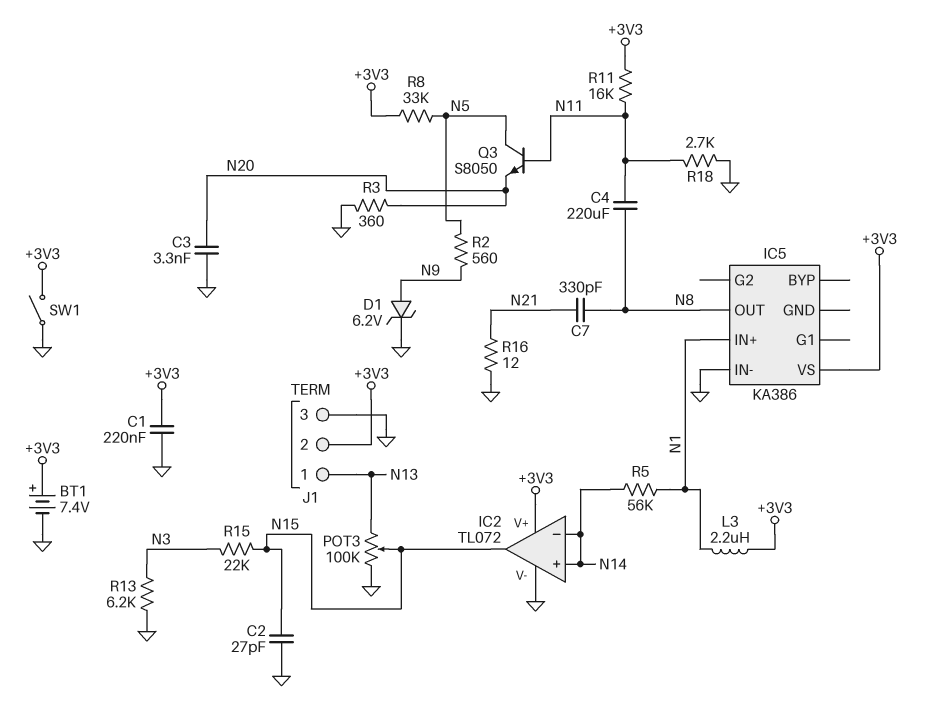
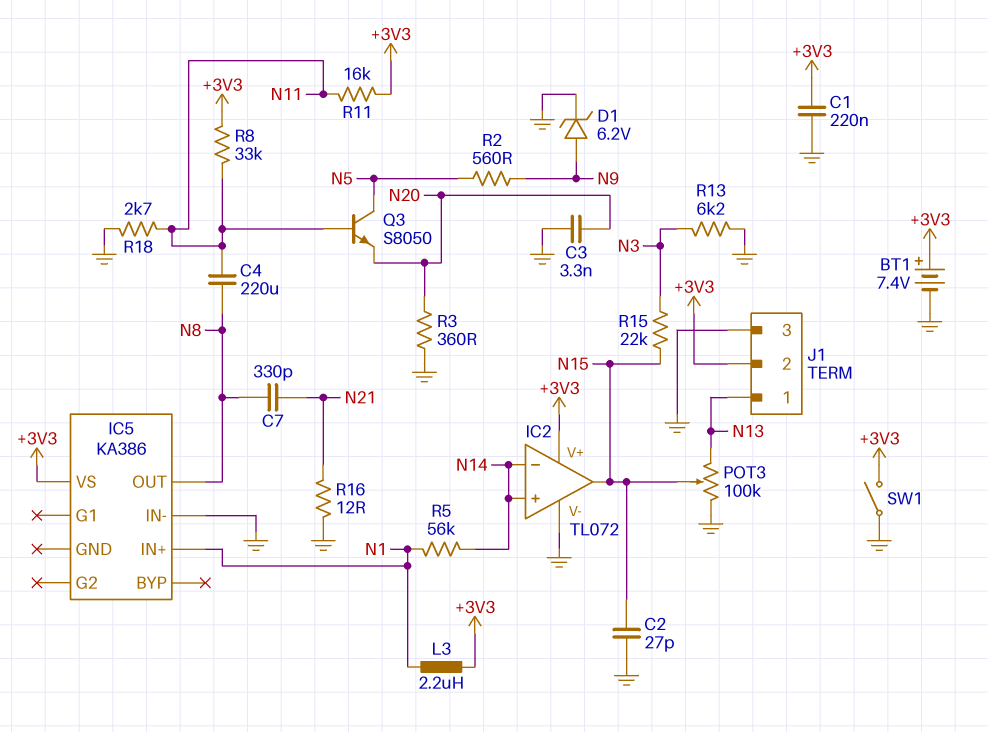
R8: 33k (+3V3, N5) -> 33k (+3V3, N11)

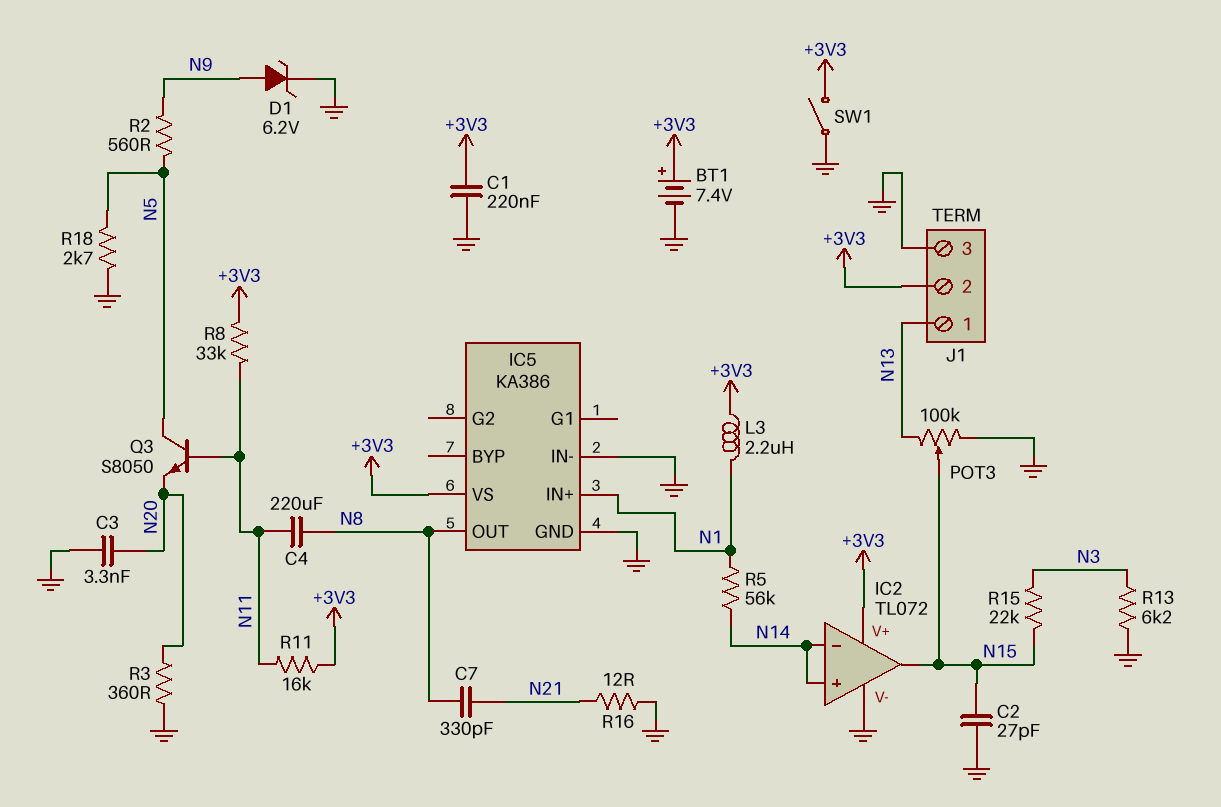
IC5 pin GND: none -> GND
R18: 2.7k (GND, N11) -> 2.7k (GND, N5)

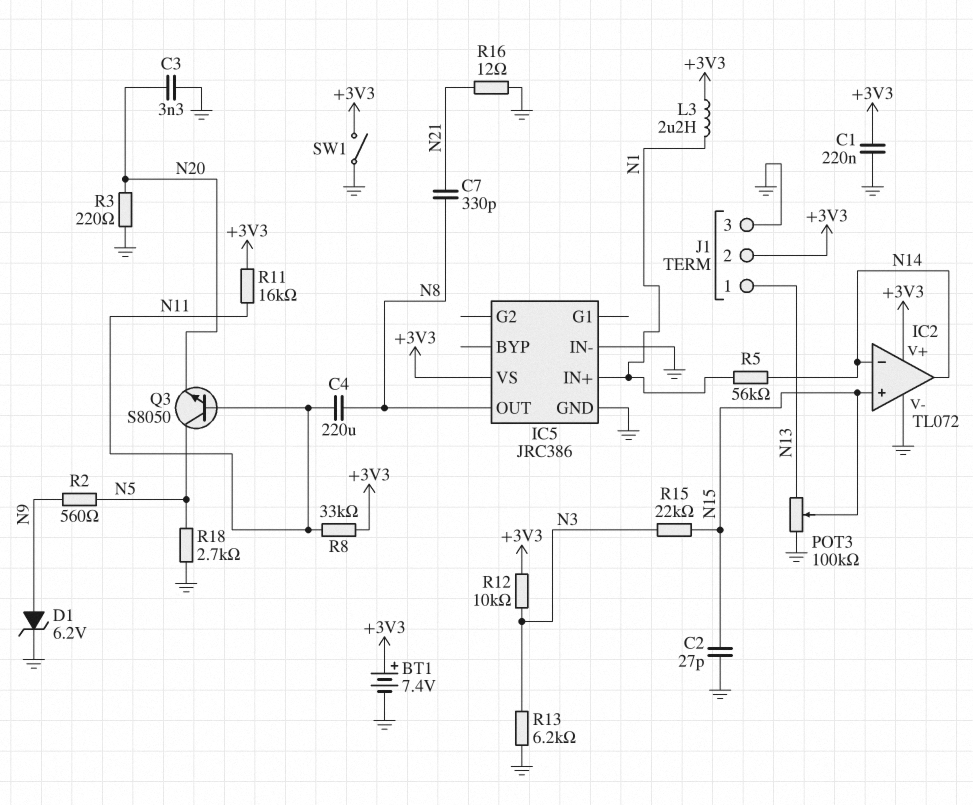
IC2 pin in+: N14 -> N15
IC2 pin out: N15 -> N14
IC5: KA386 -> JRC386
R3: 360 (GND, N20) -> 220 (GND, N20)
R12: none -> 10k (+3V3, N3)

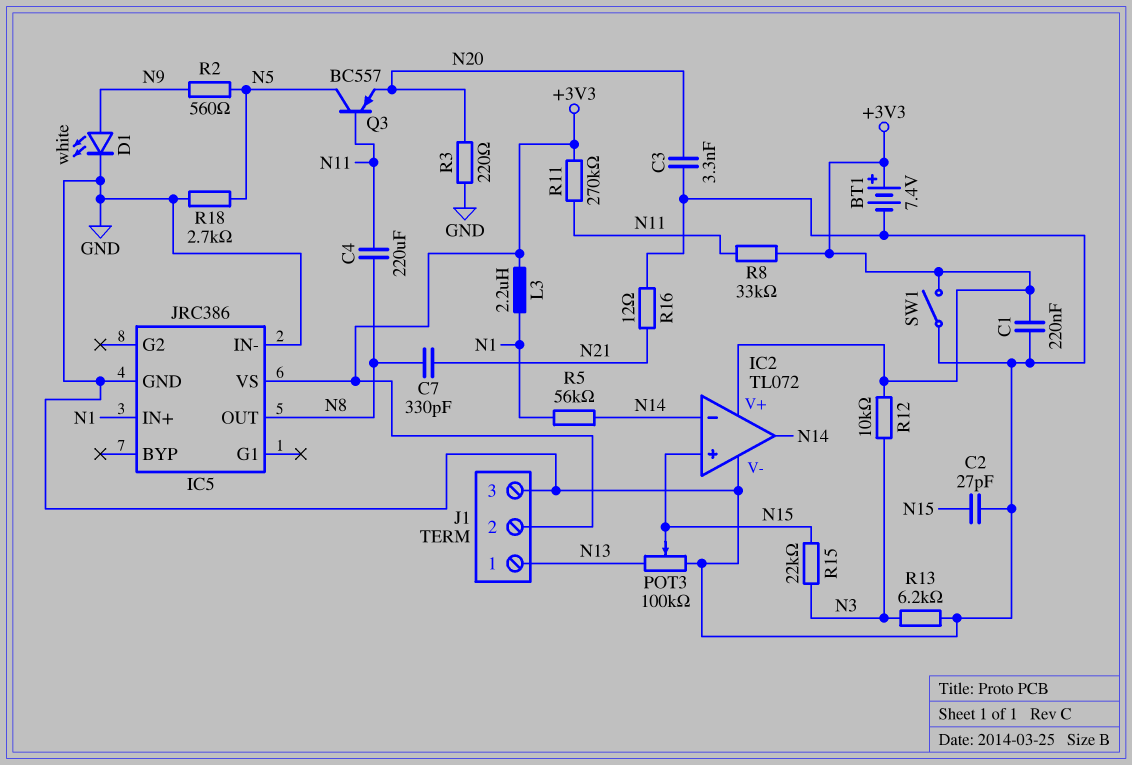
D1: zener 6.2V (A N9, K GND) -> LED white (A N9, K GND)
Q3: NPN S8050 (B N11, C N5, E N20) -> PNP BC557 (B N11, C N5, E N20)
R11: 16k (+3V3, N11) -> 270k (+3V3, N11)

